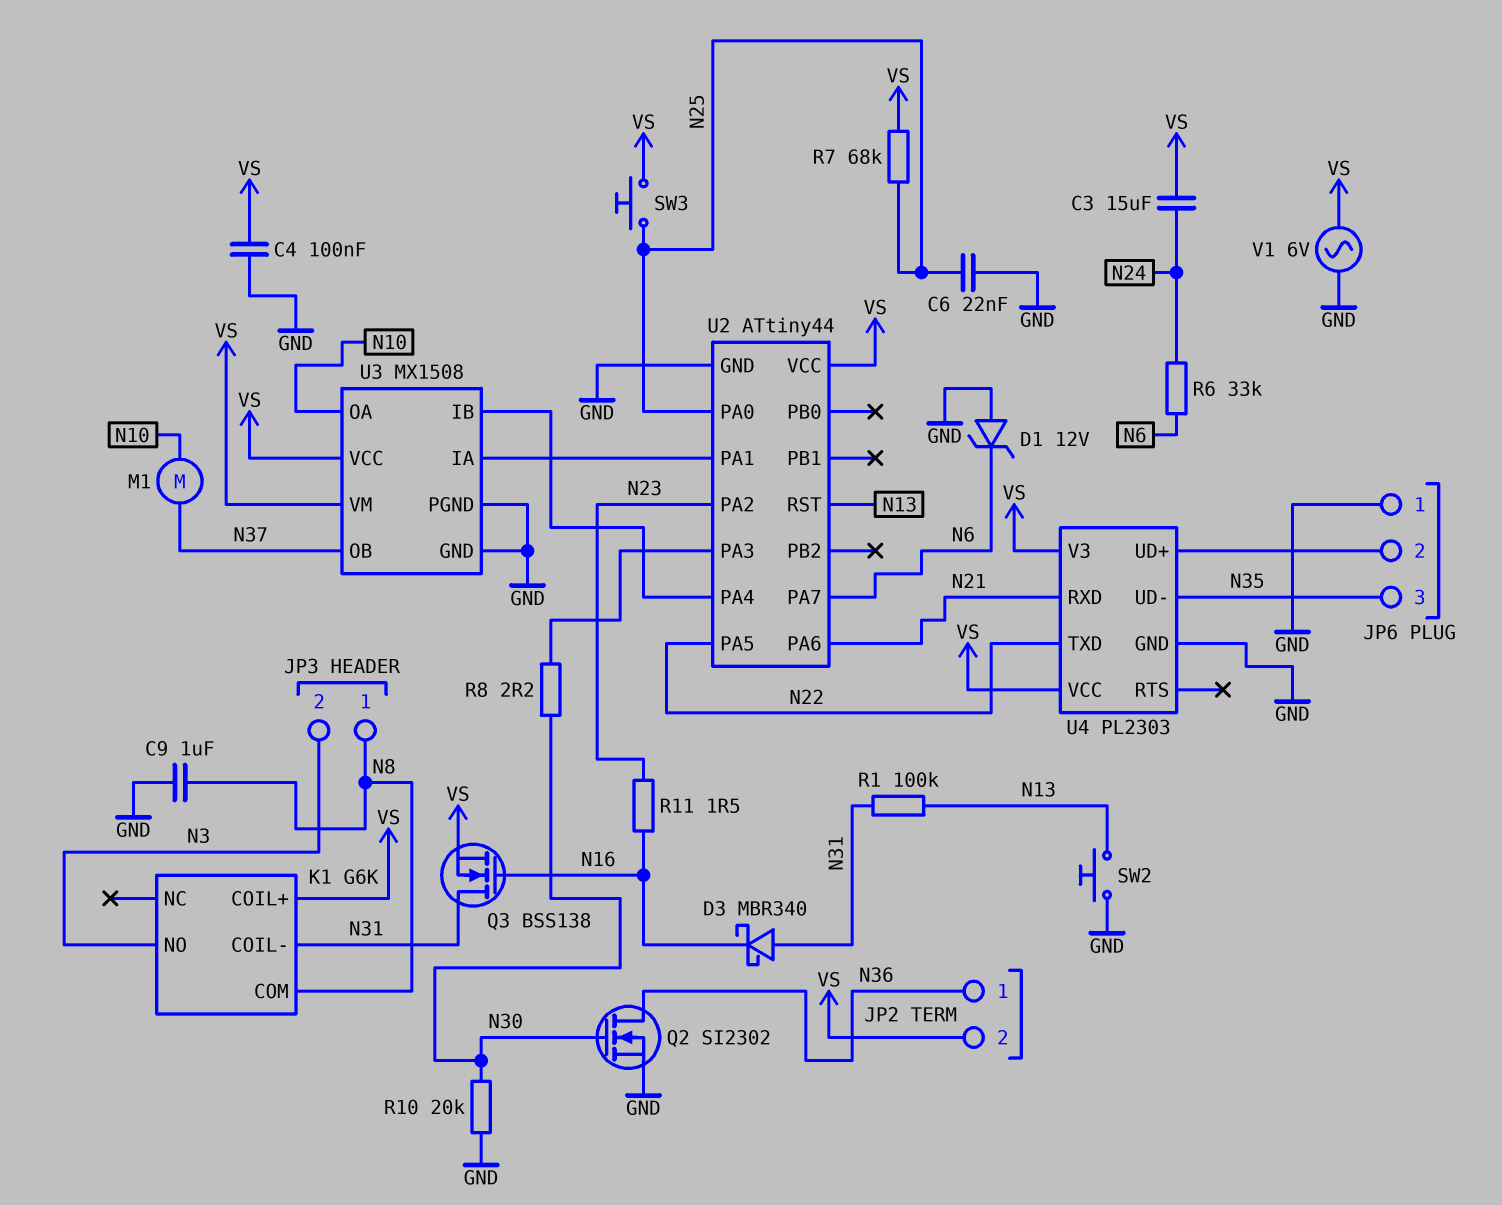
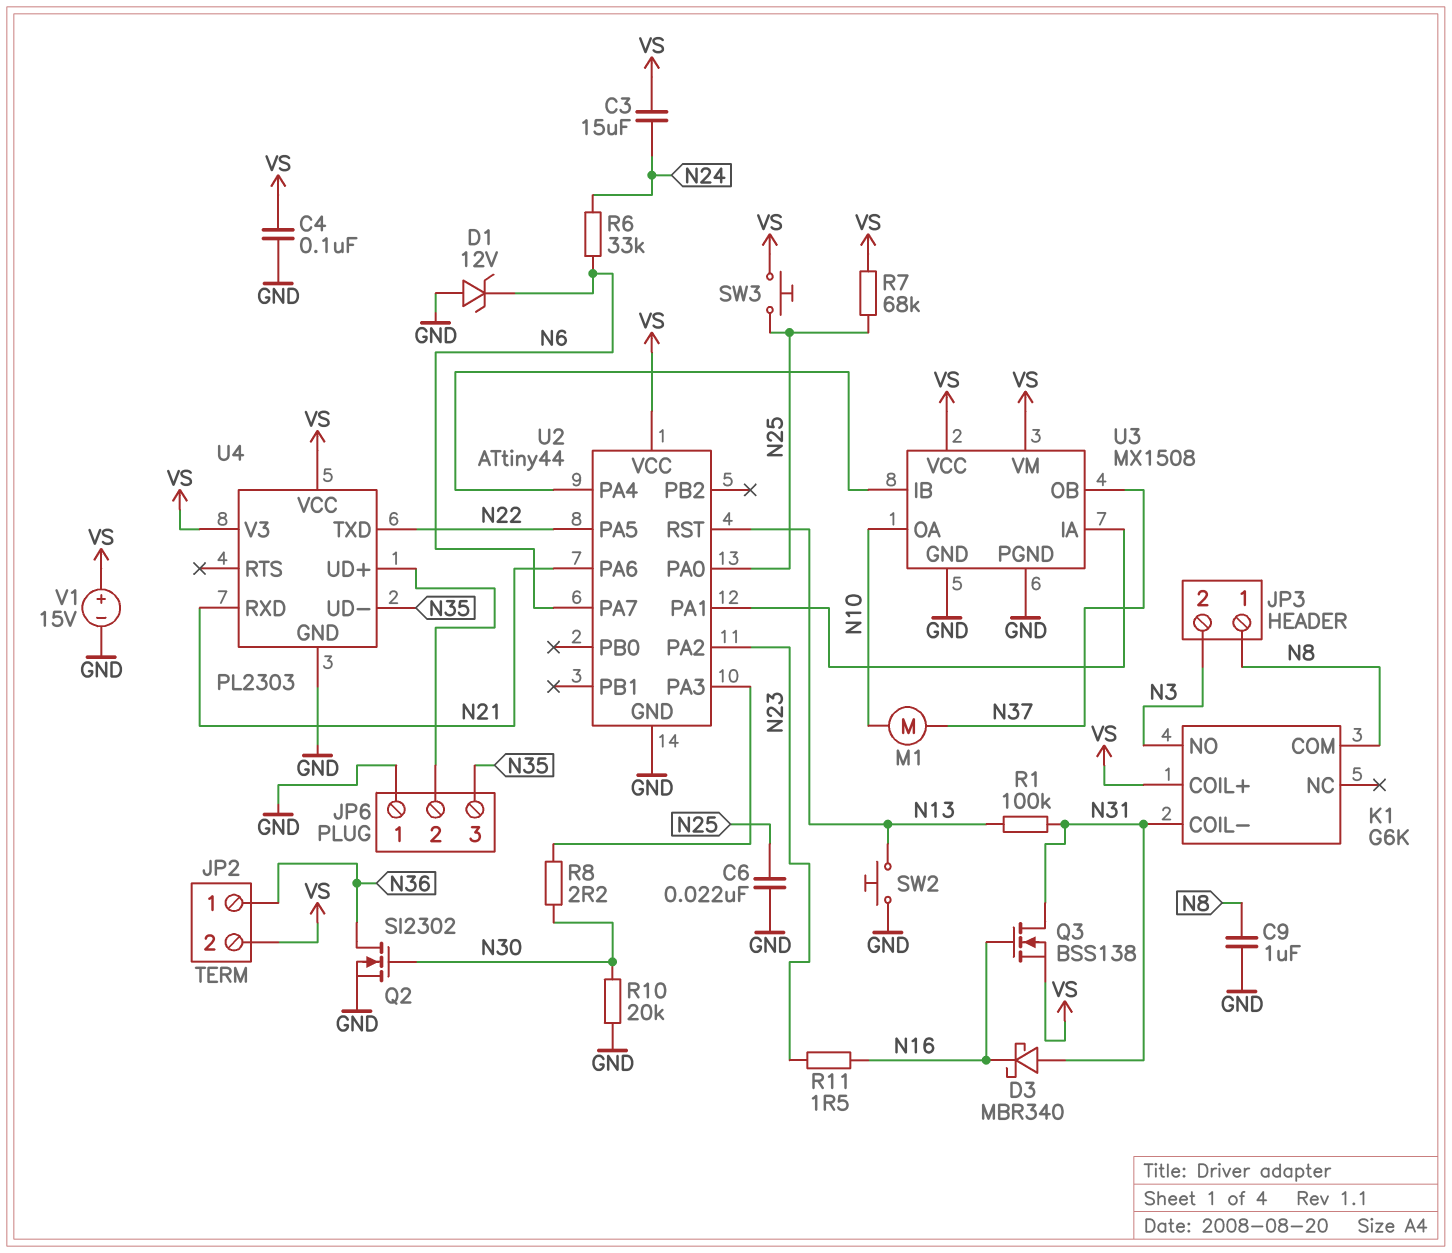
V1: AC 6V (GND, VS) -> 15V (plus VS, minus GND)

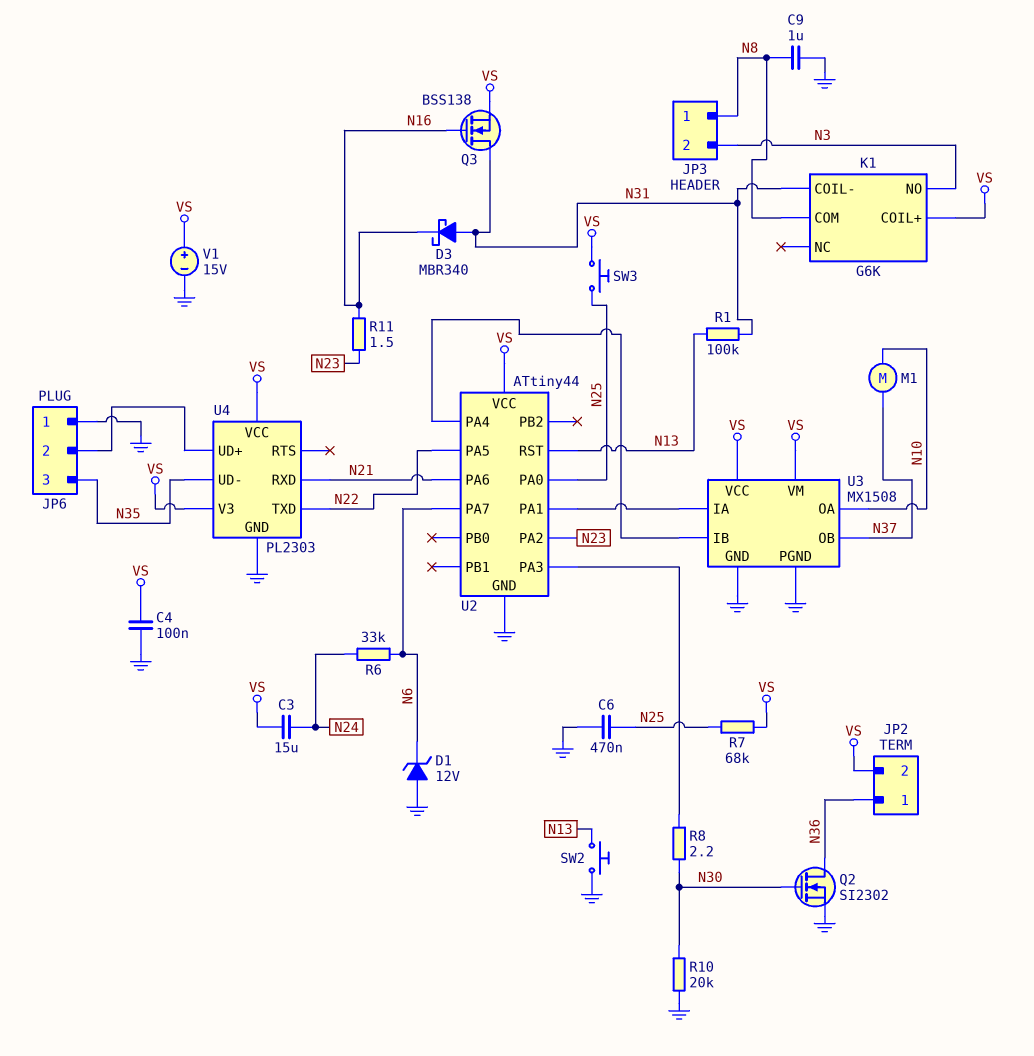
C6: 22nF (GND, N25) -> 470nF (GND, N25)

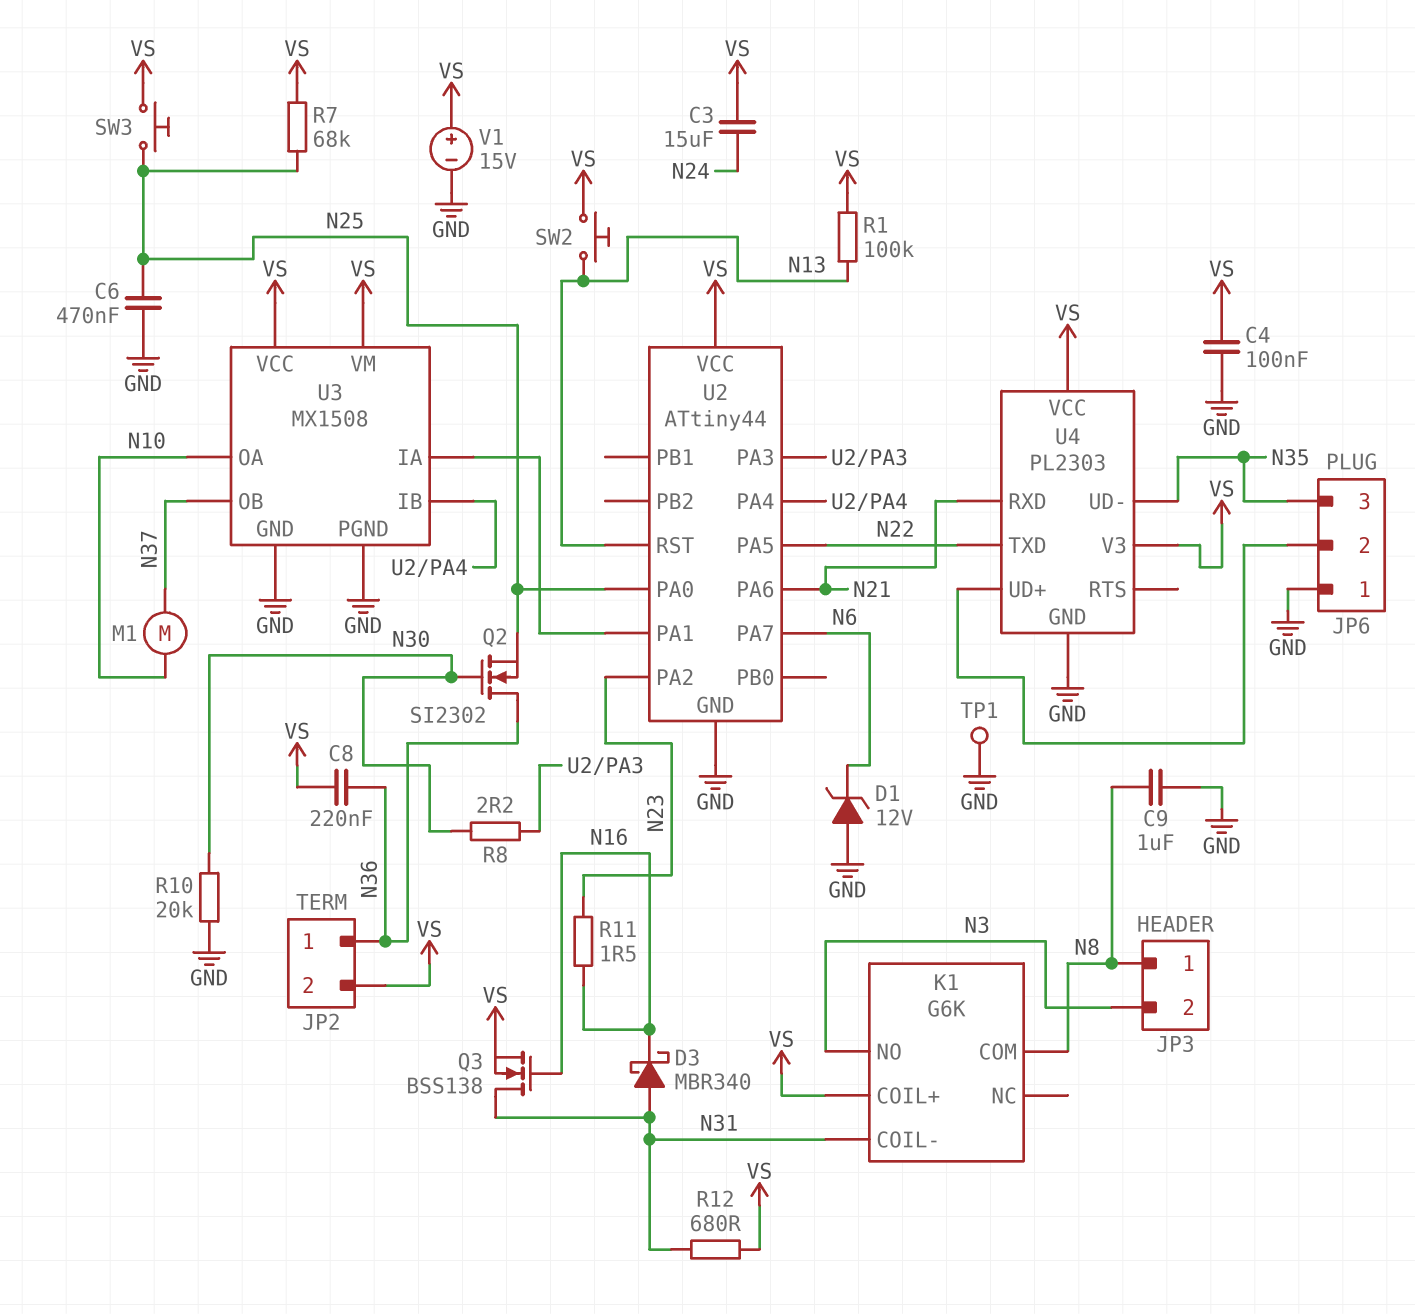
C8: none -> 220nF (N36, VS)
Q2: NMOS SI2302 (G N30, D N36, S GND) -> NMOS SI2302 (G N30, D N36, S N25)
R1: 100k (N13, N31) -> 100k (N13, VS)
R6: 33k (N6, N24) -> none
R12: none -> 680 (N31, VS)
SW2: button (GND, N13) -> button (N13, VS)
TP1: none -> test point (GND)

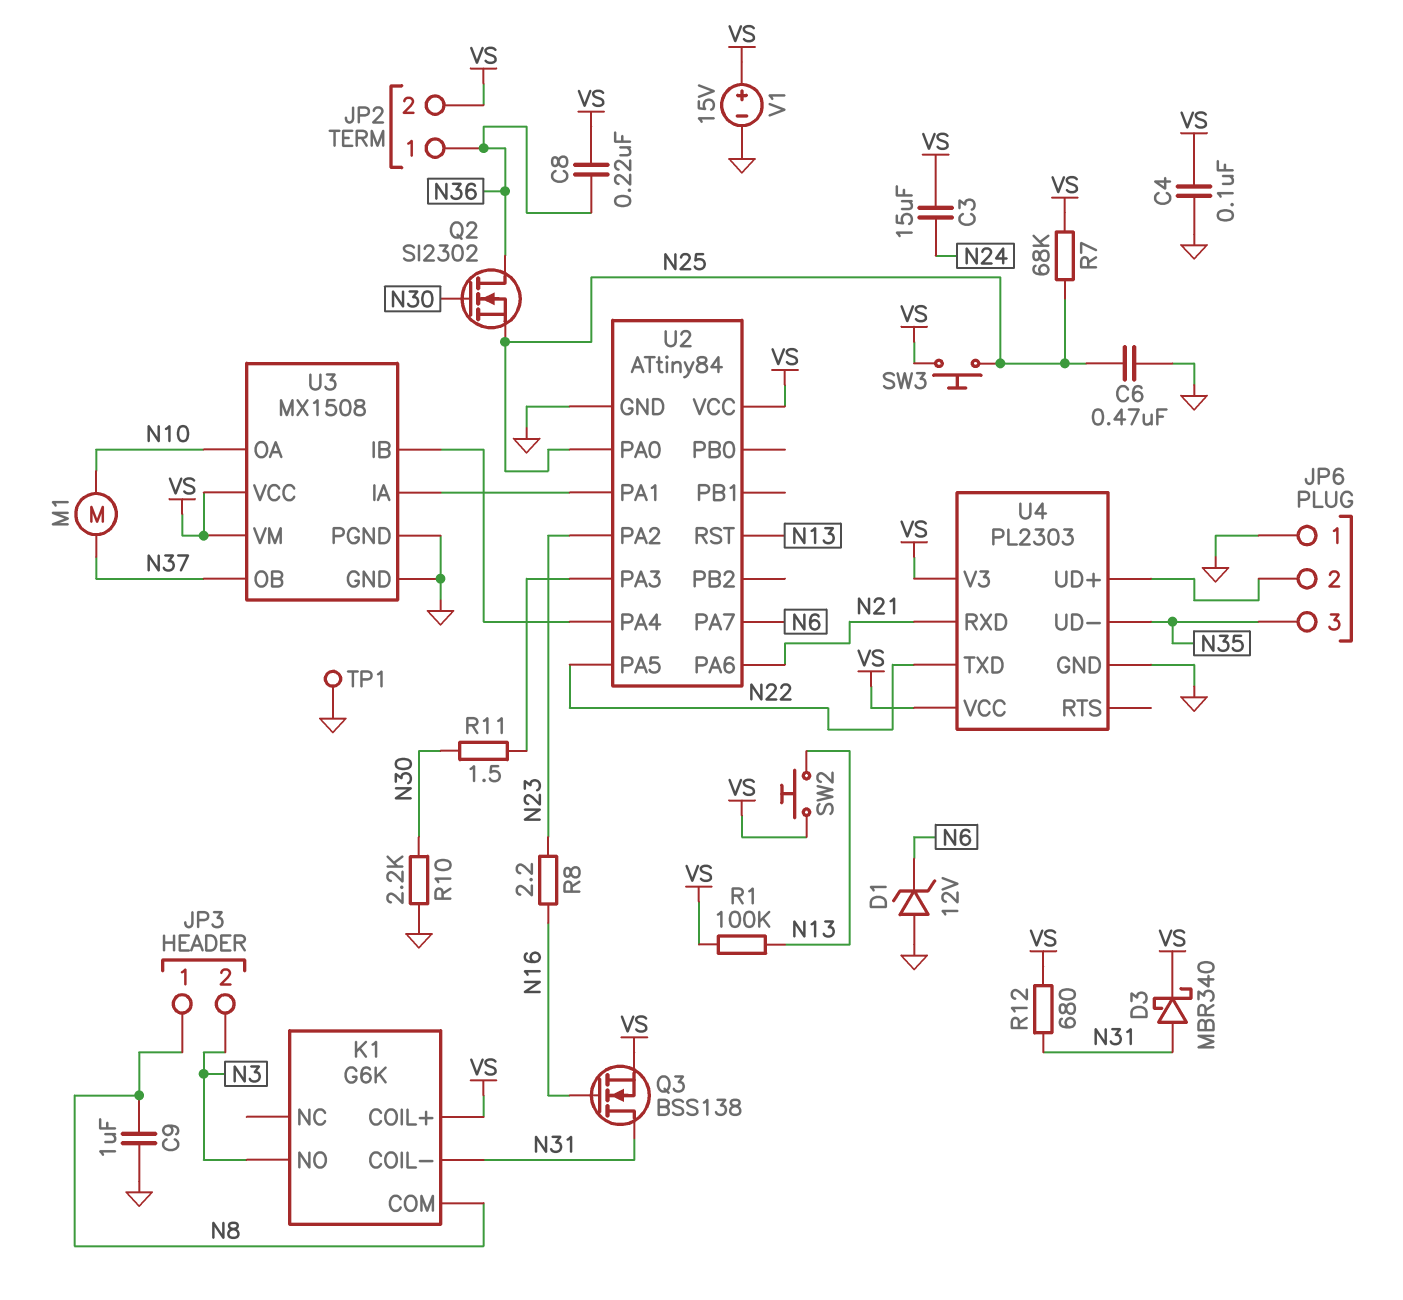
D3: schottky MBR340 (A N31, K N16) -> schottky MBR340 (A N31, K VS)
R8: 2.2 (N30, U2/PA3) -> 2.2 (N16, N23)
R10: 20k (GND, N30) -> 2.2k (GND, N30)
R11: 1.5 (N16, N23) -> 1.5 (N30, U2/PA3)
U2: ATtiny44 -> ATtiny84

